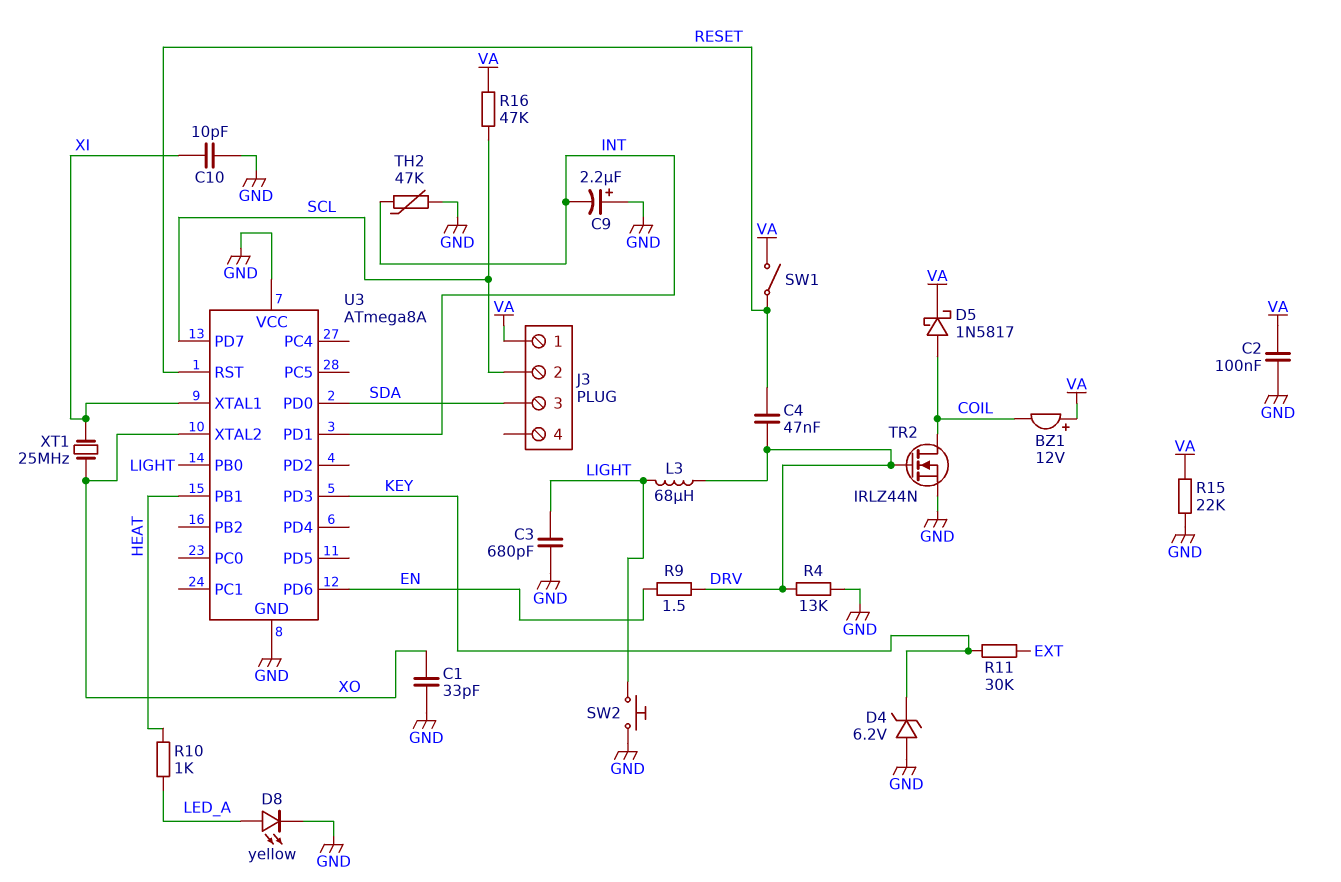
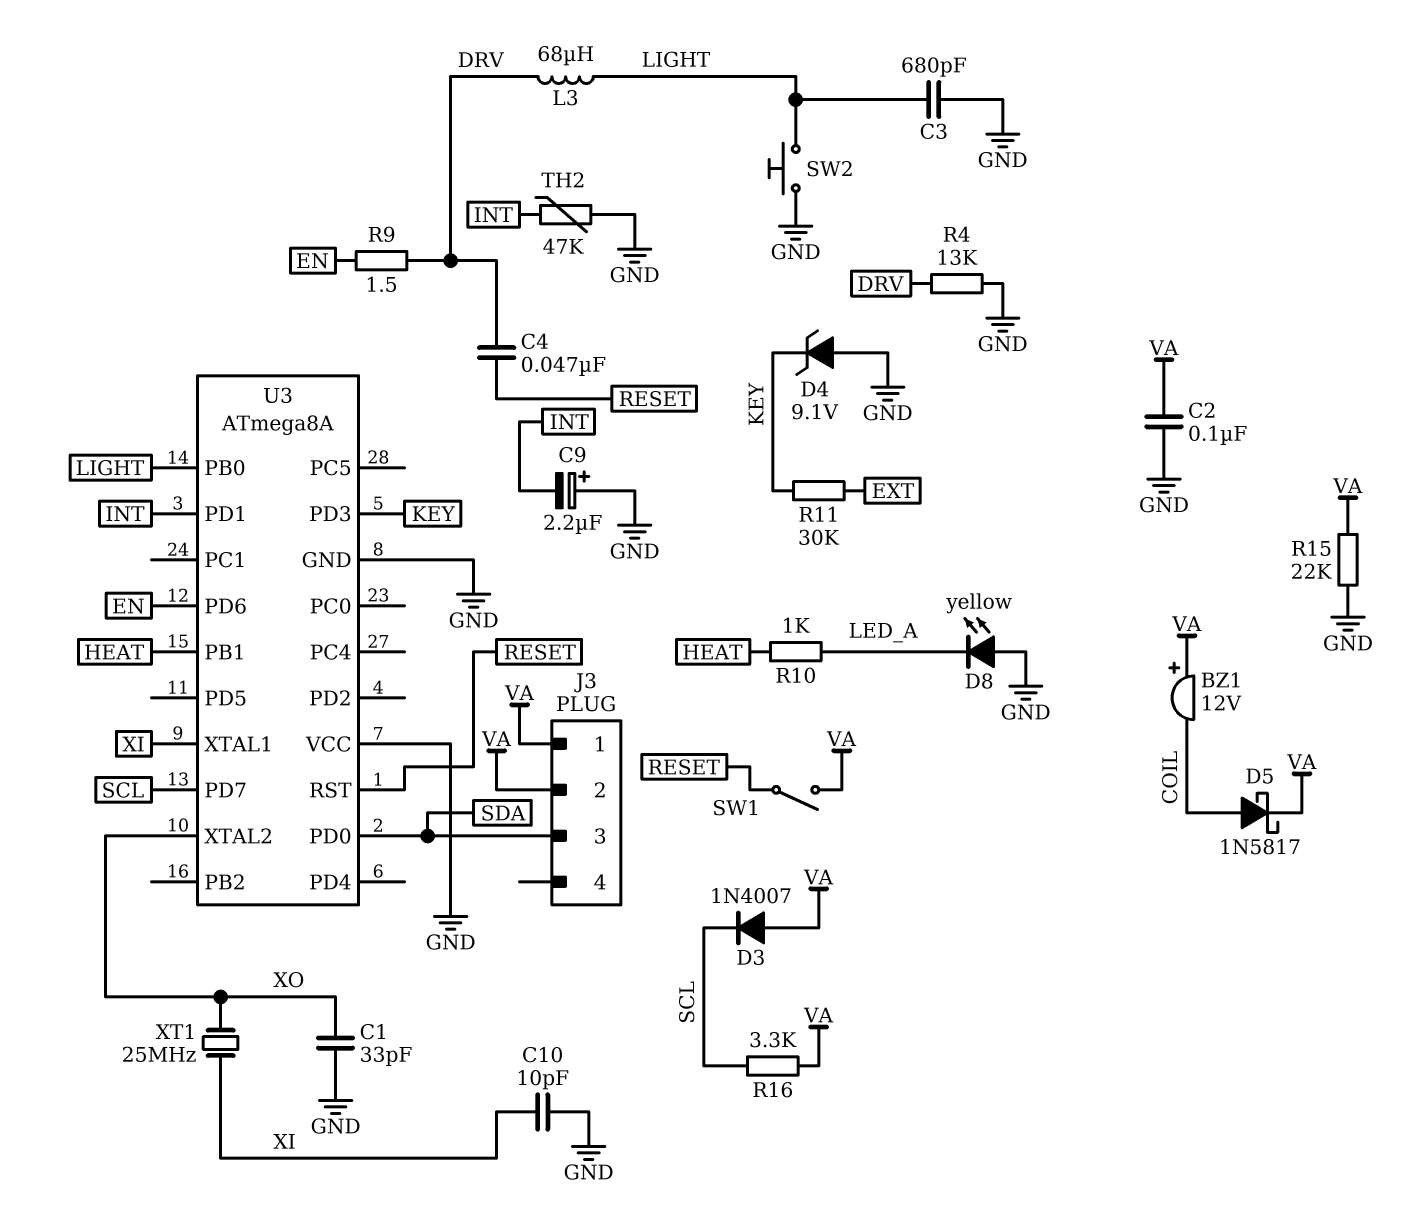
D3: none -> diode 1N4007 (A VA, K SCL)
D4: zener 6.2V (A GND, K KEY) -> zener 9.1V (A GND, K KEY)
D8: LED yellow (A LED_A, K GND) -> LED yellow (A GND, K LED_A)
J3 pin 2: SCL -> VA
R16: 47k (SCL, VA) -> 3.3k (SCL, VA)
TR2: NMOS IRLZ44N (G DRV, D COIL, S GND) -> none

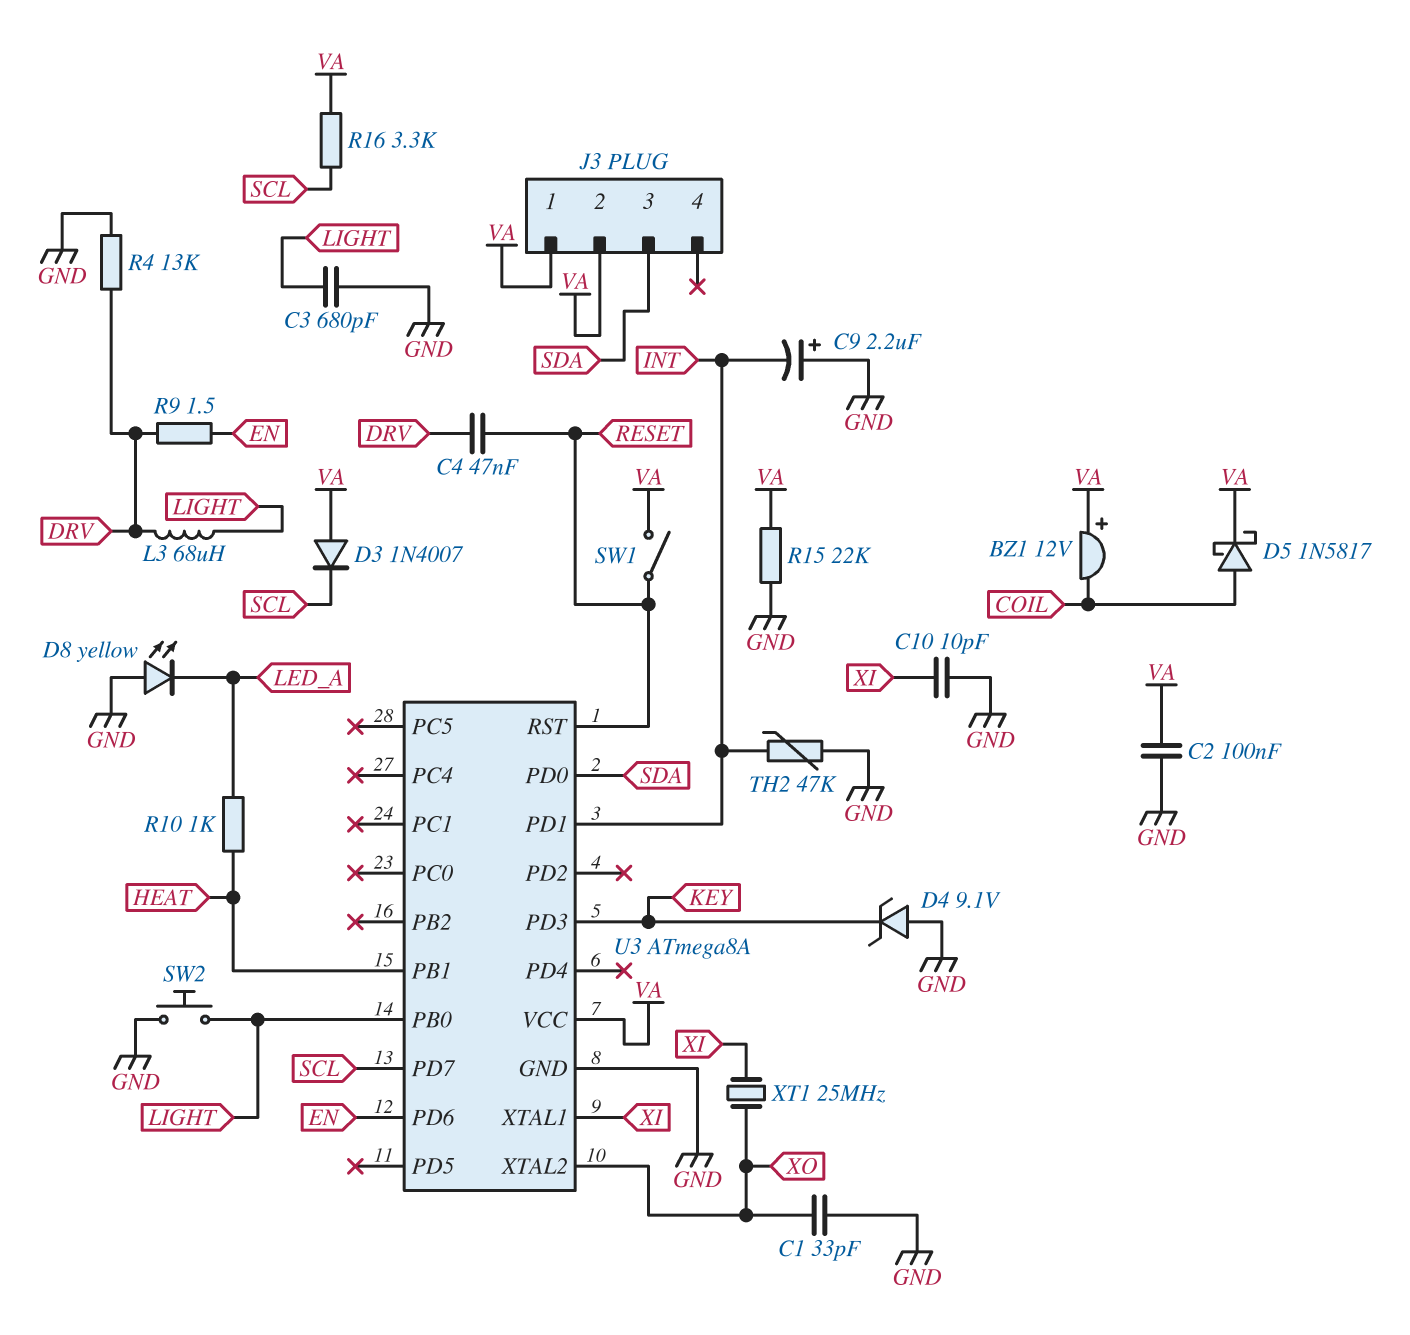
R11: 30k (EXT, KEY) -> none
U3 pin VCC: GND -> VA

